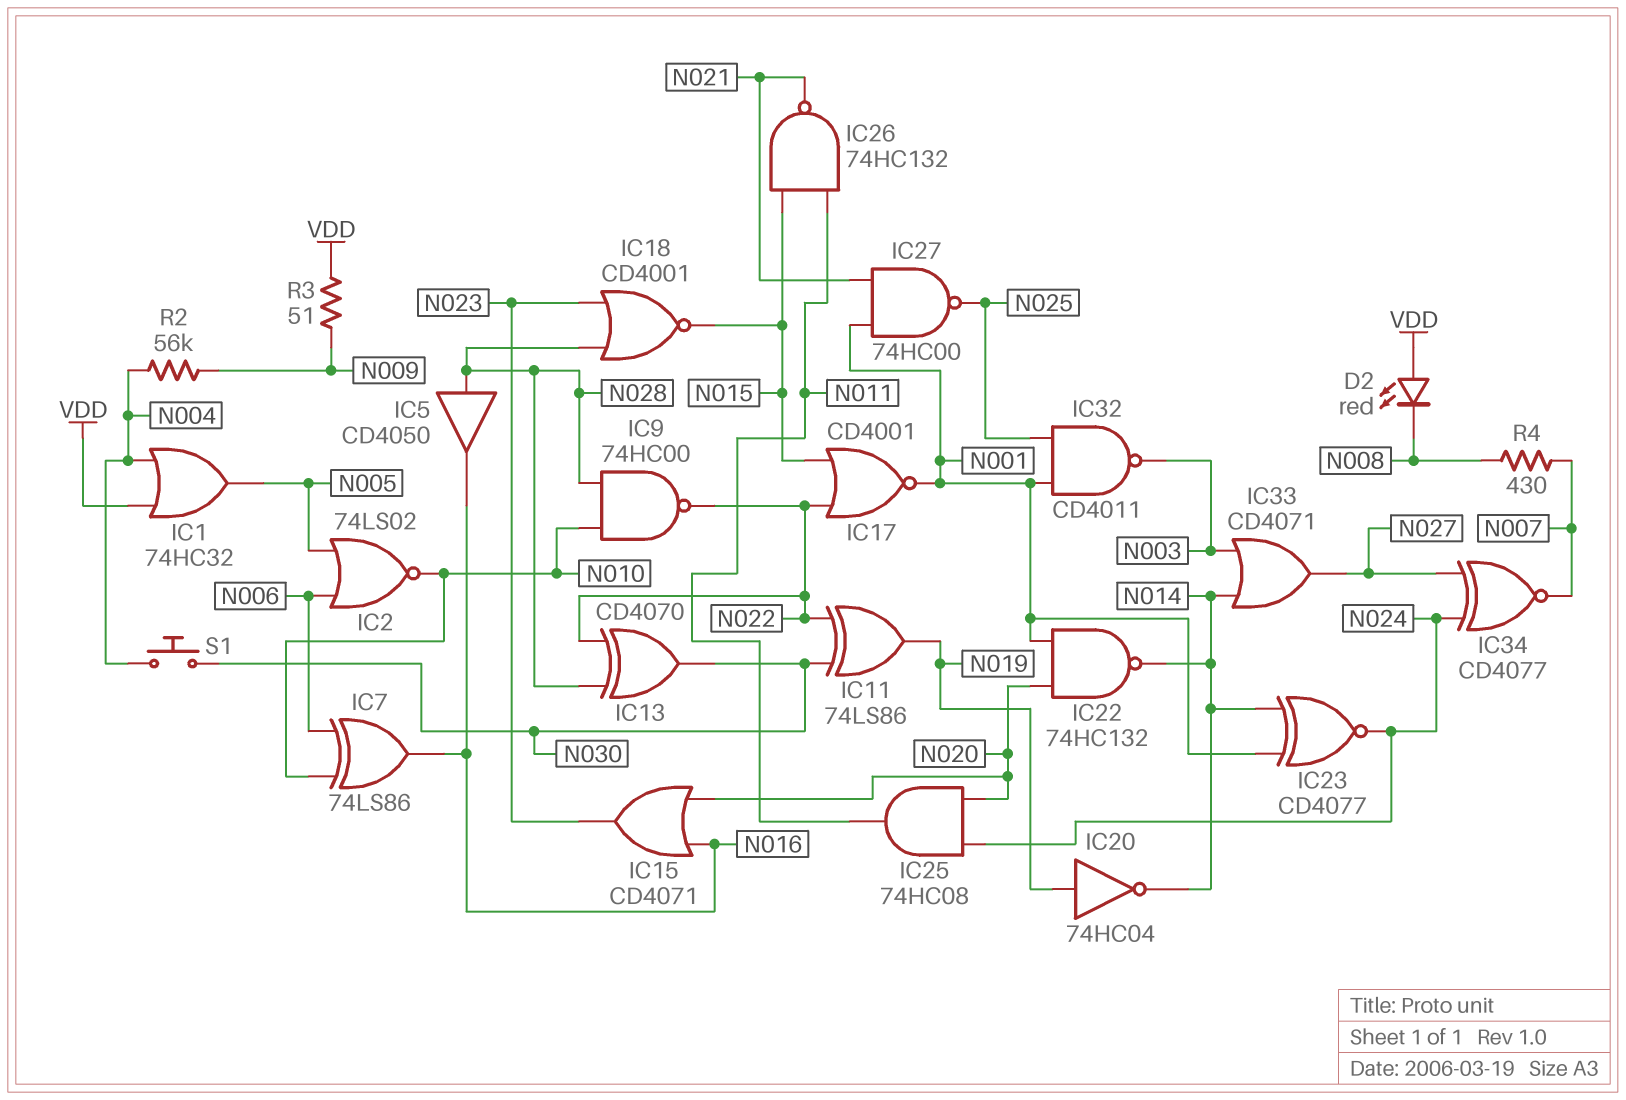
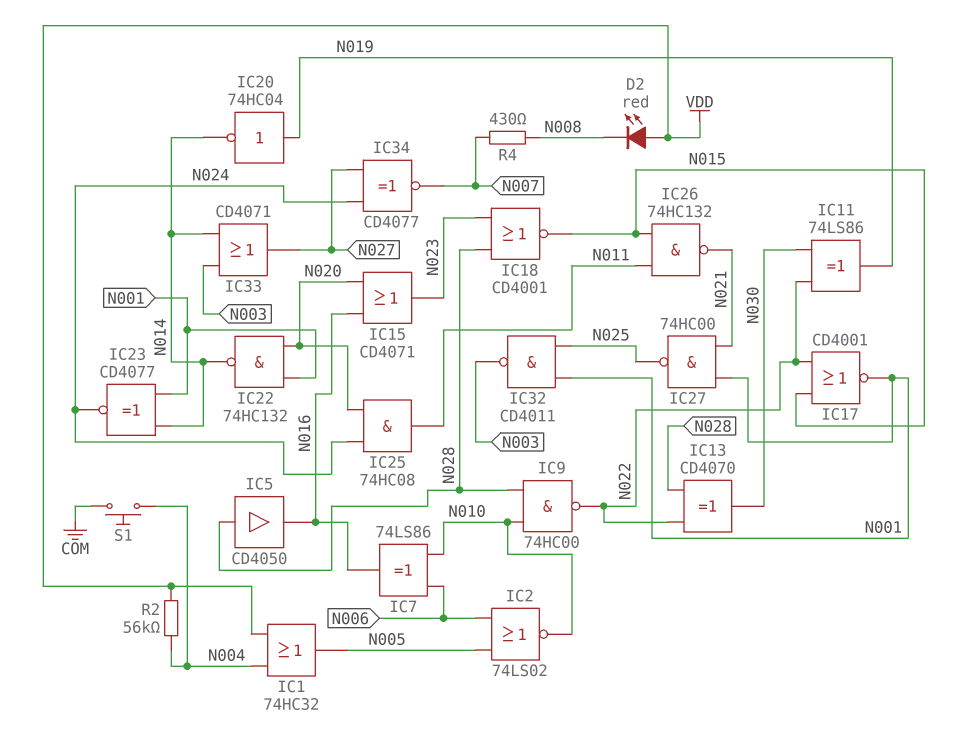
R2: 56k (N004, N009) -> 56k (N004, VDD)
R3: 51 (N009, VDD) -> none
S1: button (N004, N030) -> button (COM, N004)

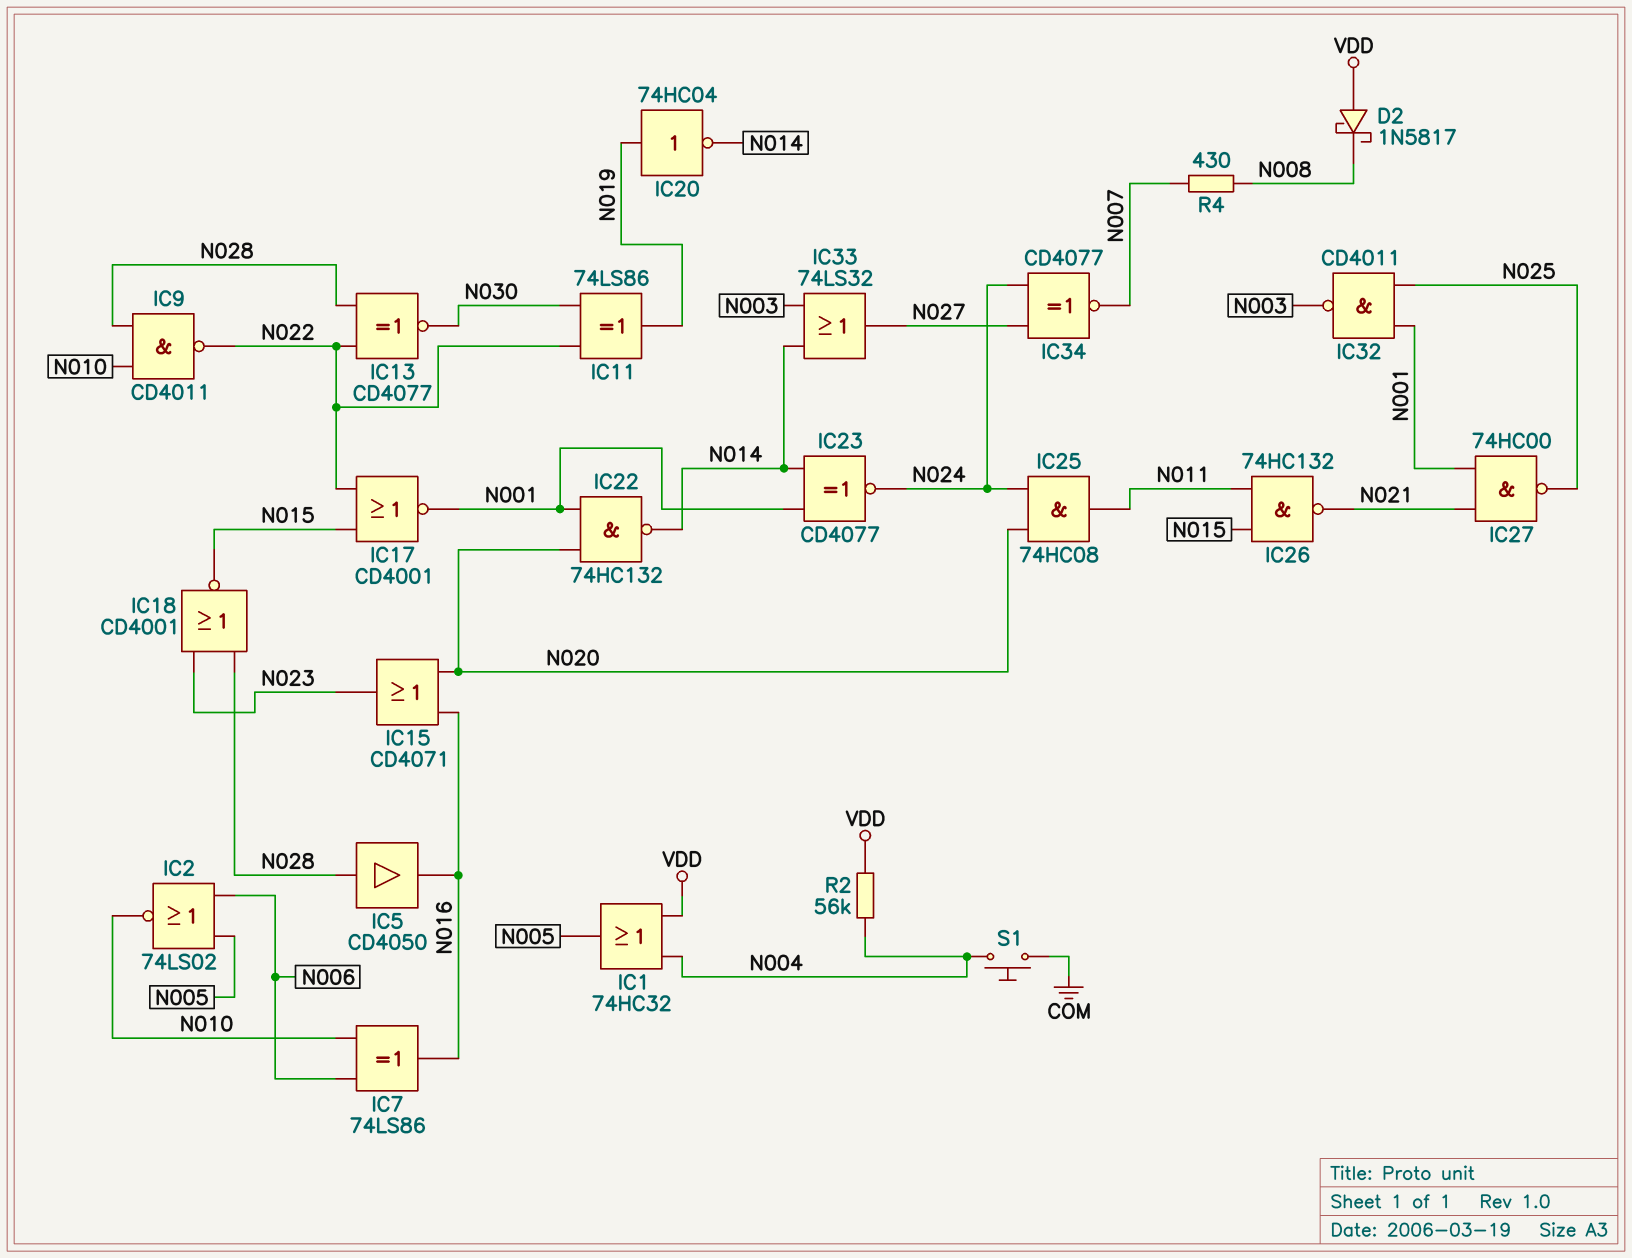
D2: LED red (A VDD, K N008) -> schottky 1N5817 (A VDD, K N008)
IC9: NAND 74HC00 (in N010, in N028, out N022) -> NAND CD4011 (in N010, in N028, out N022)
IC13: XOR CD4070 (in N022, in N028, out N030) -> XNOR CD4077 (in N022, in N028, out N030)
IC33: OR CD4071 (in N003, in N014, out N027) -> OR 74LS32 (in N003, in N014, out N027)

